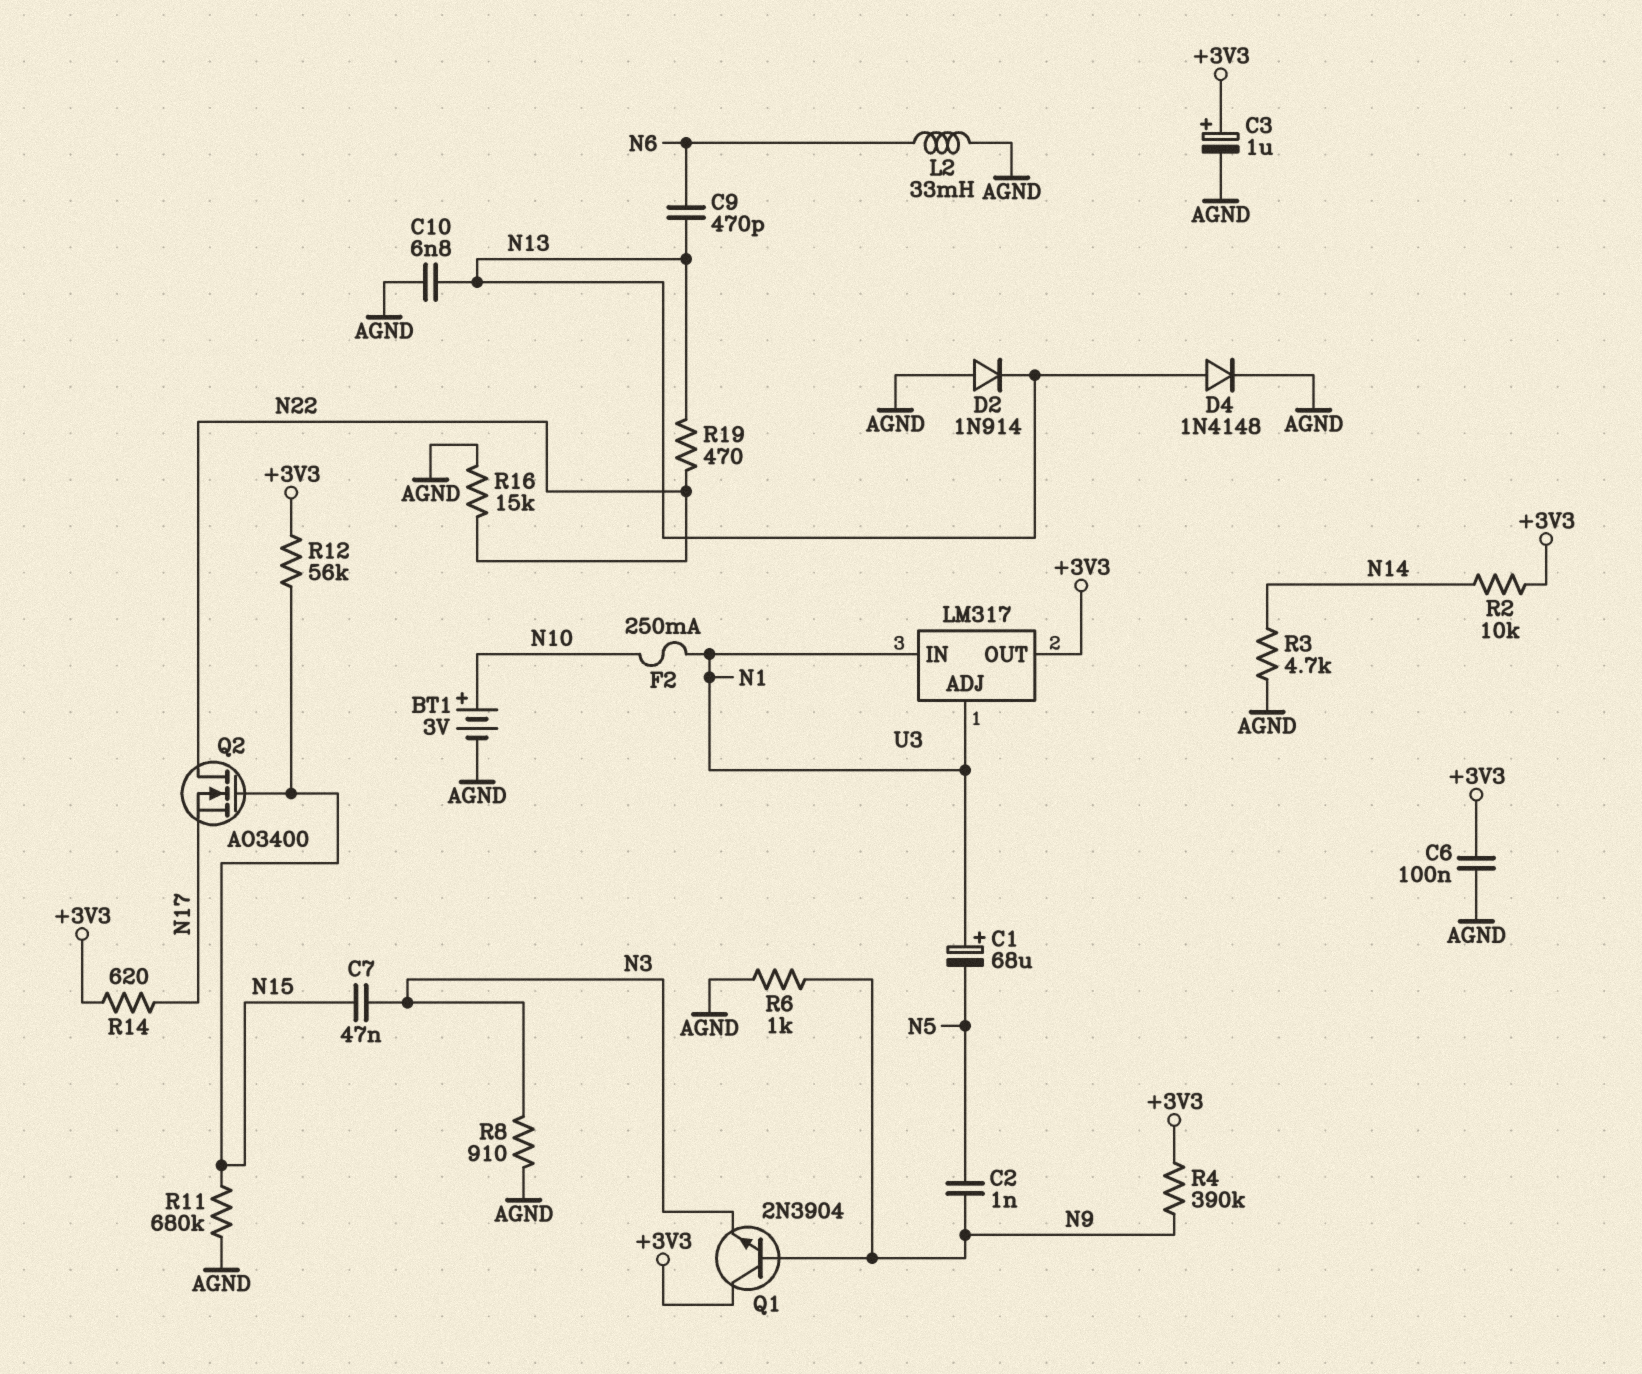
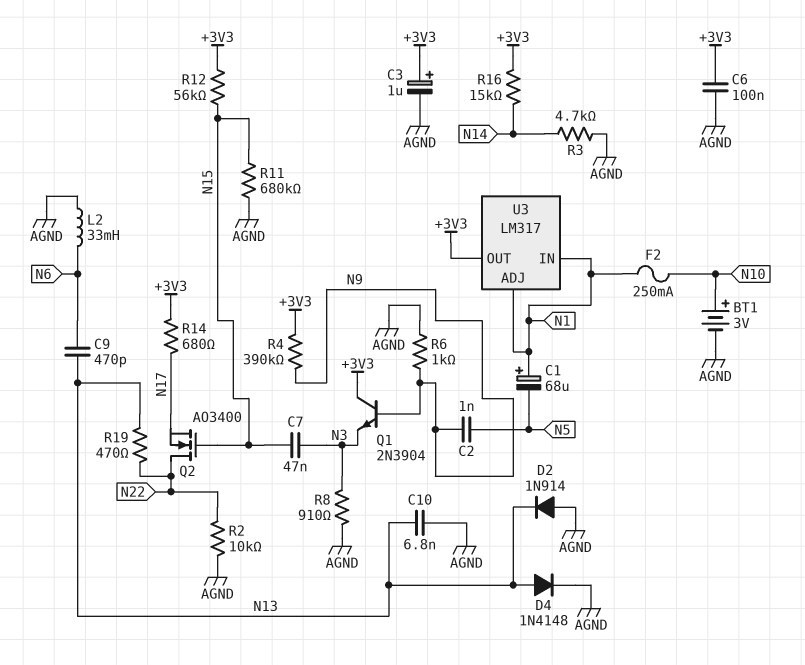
R2: 10k (+3V3, N14) -> 10k (AGND, N22)
R14: 620 (+3V3, N17) -> 680 (+3V3, N17)
R16: 15k (AGND, N22) -> 15k (+3V3, N14)

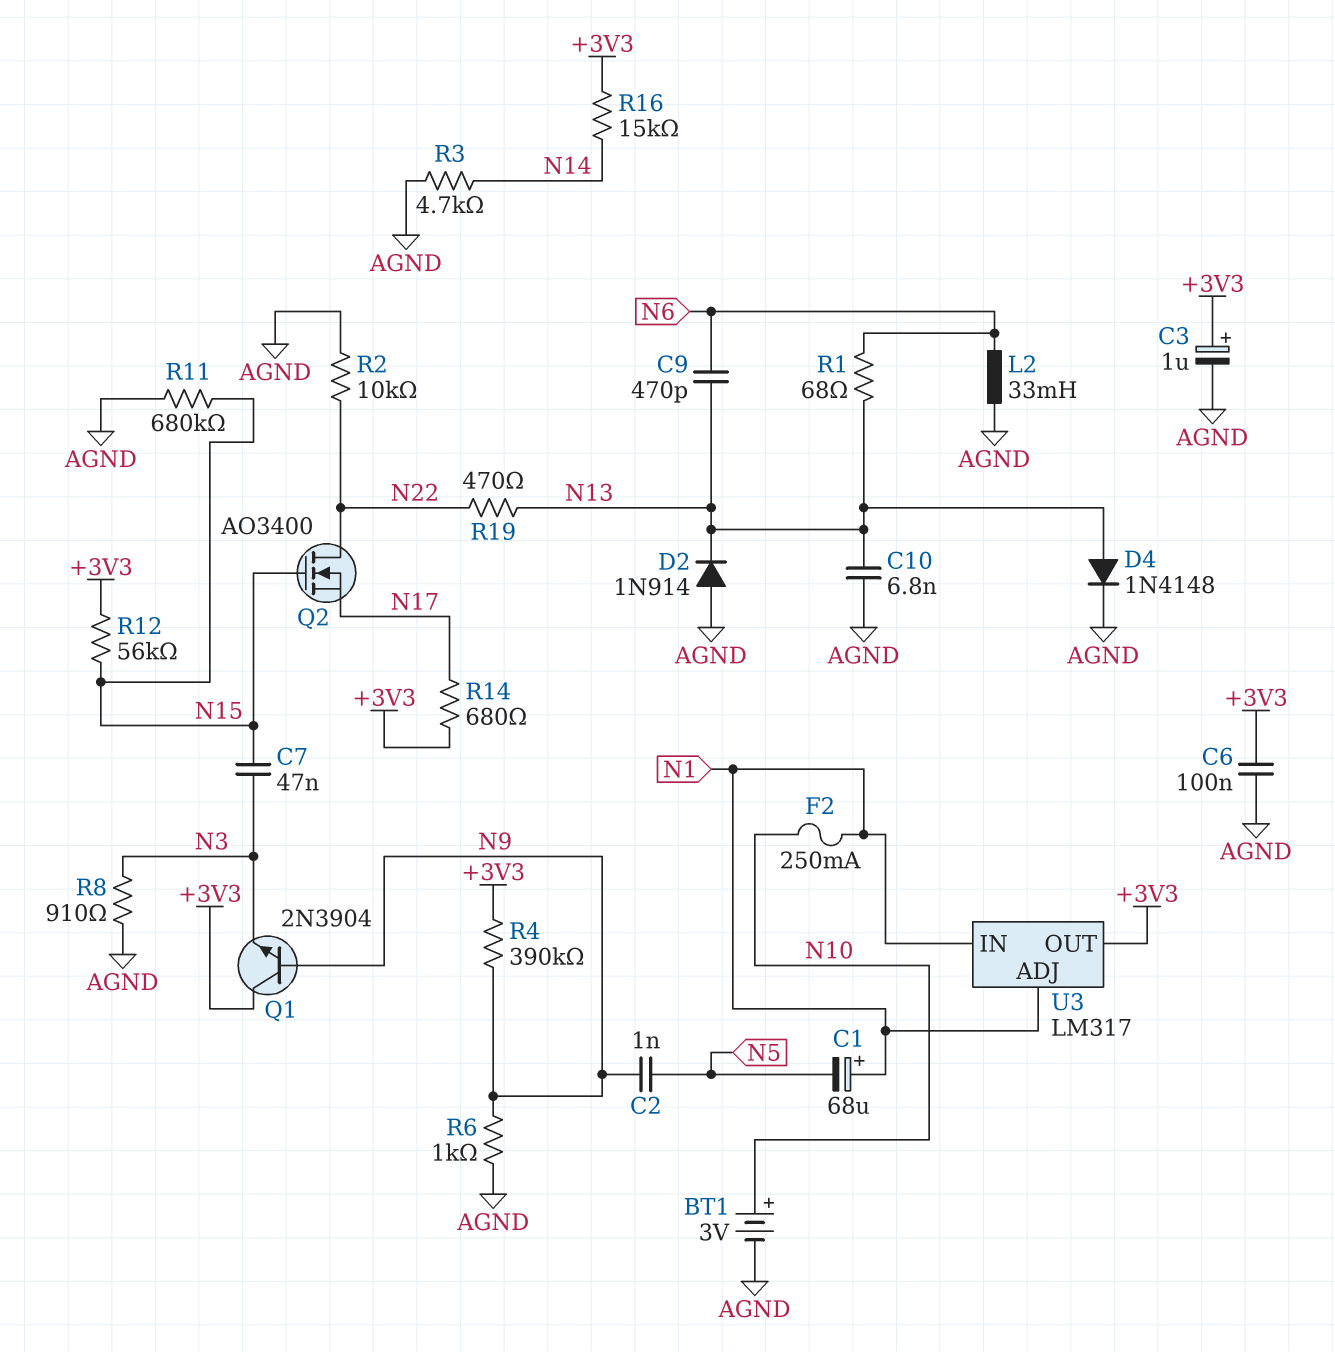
R1: none -> 68 (N6, N13)

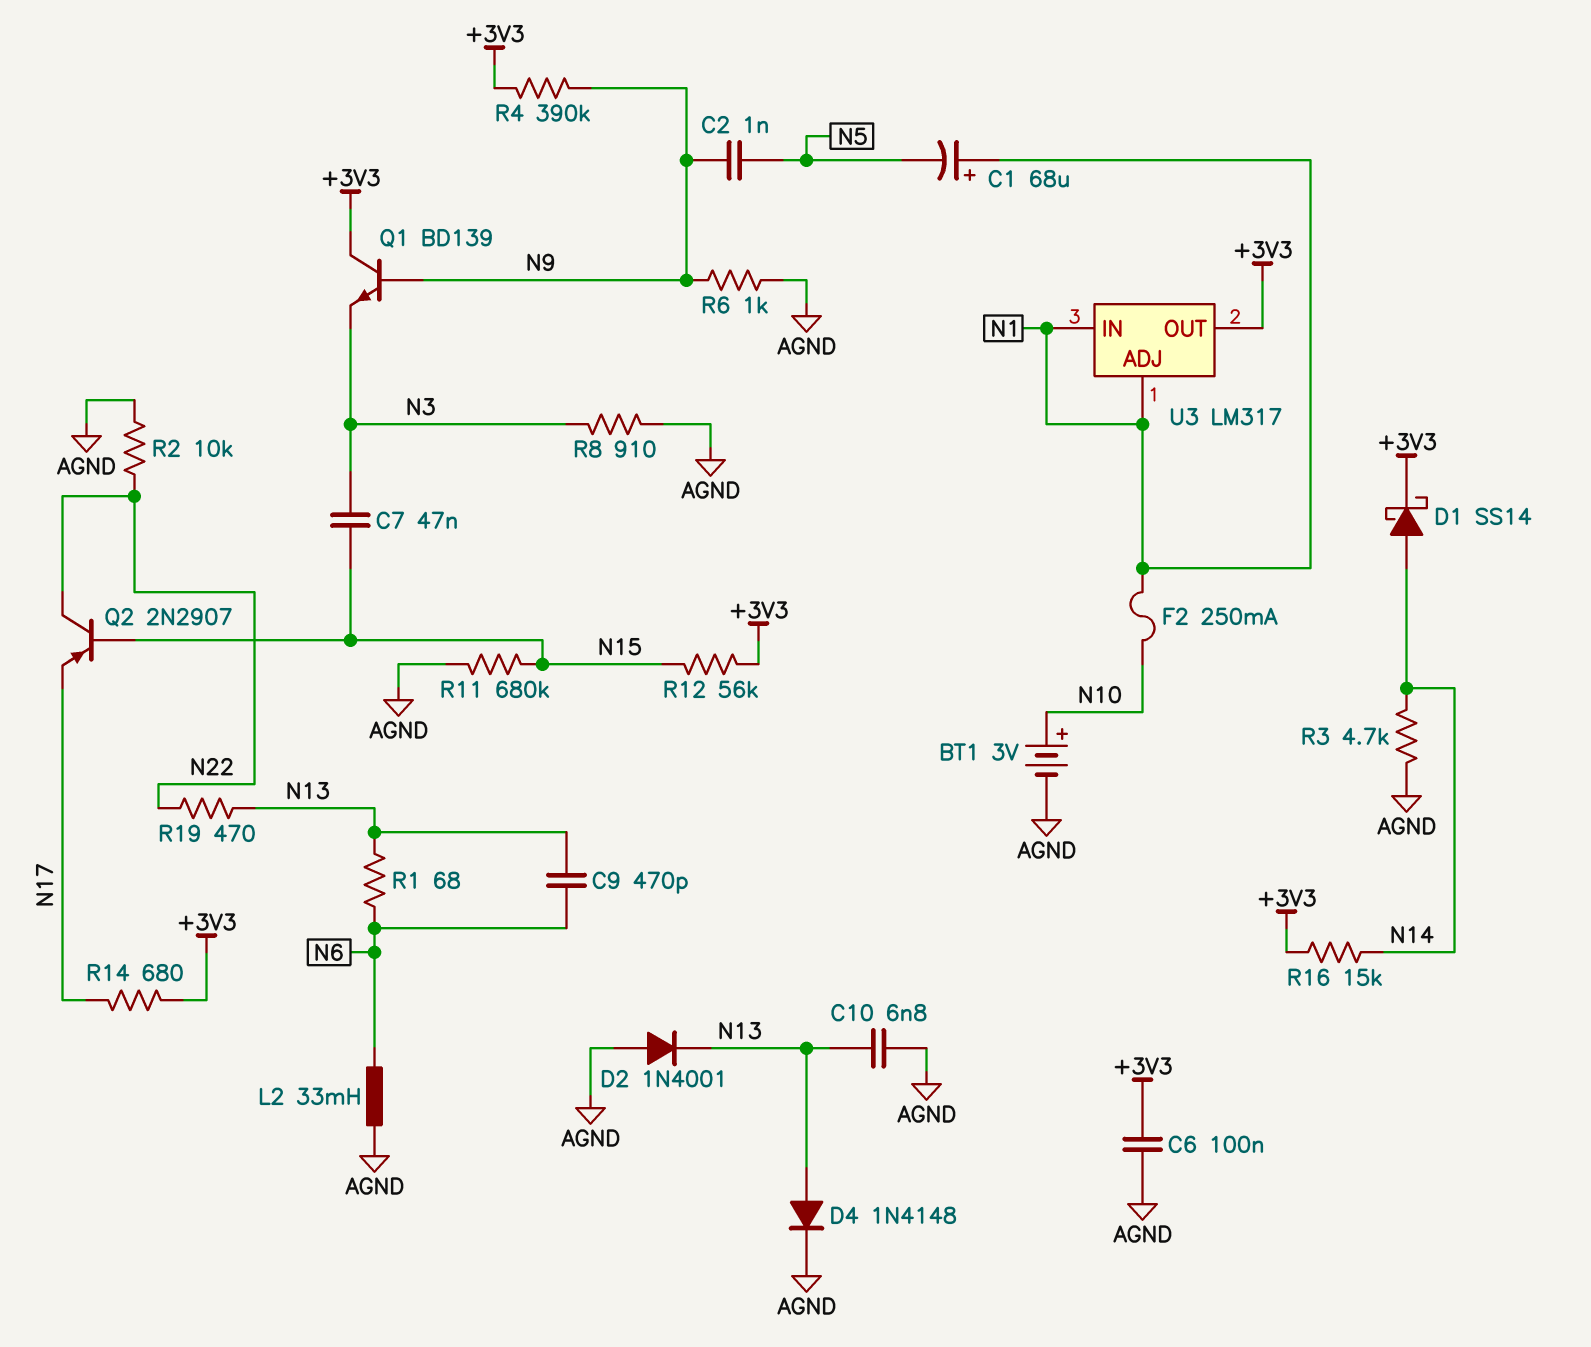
C3: 1uF (plus +3V3, minus AGND) -> none
D1: none -> schottky SS14 (A N14, K +3V3)
D2: diode 1N914 (A AGND, K N13) -> diode 1N4001 (A AGND, K N13)
Q1: NPN 2N3904 (B N9, C +3V3, E N3) -> NPN BD139 (B N9, C +3V3, E N3)
Q2: NMOS AO3400 (G N15, D N22, S N17) -> PNP 2N2907 (B N15, C N22, E N17)

